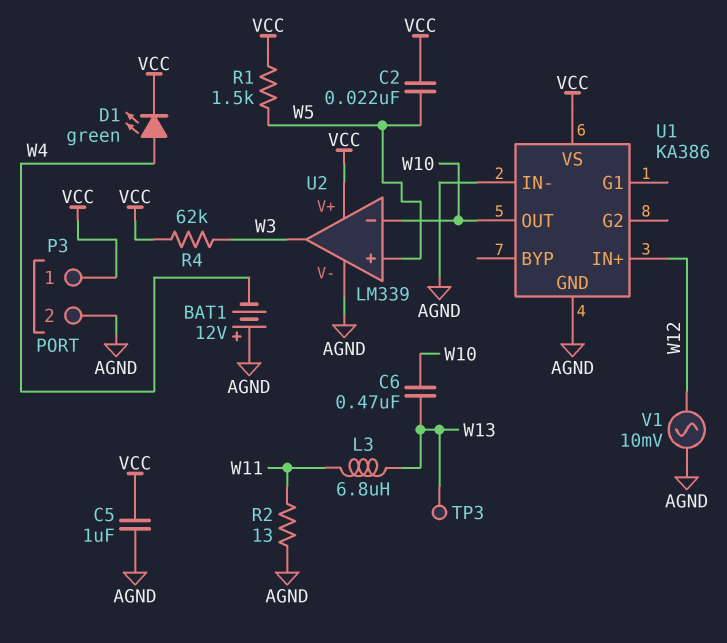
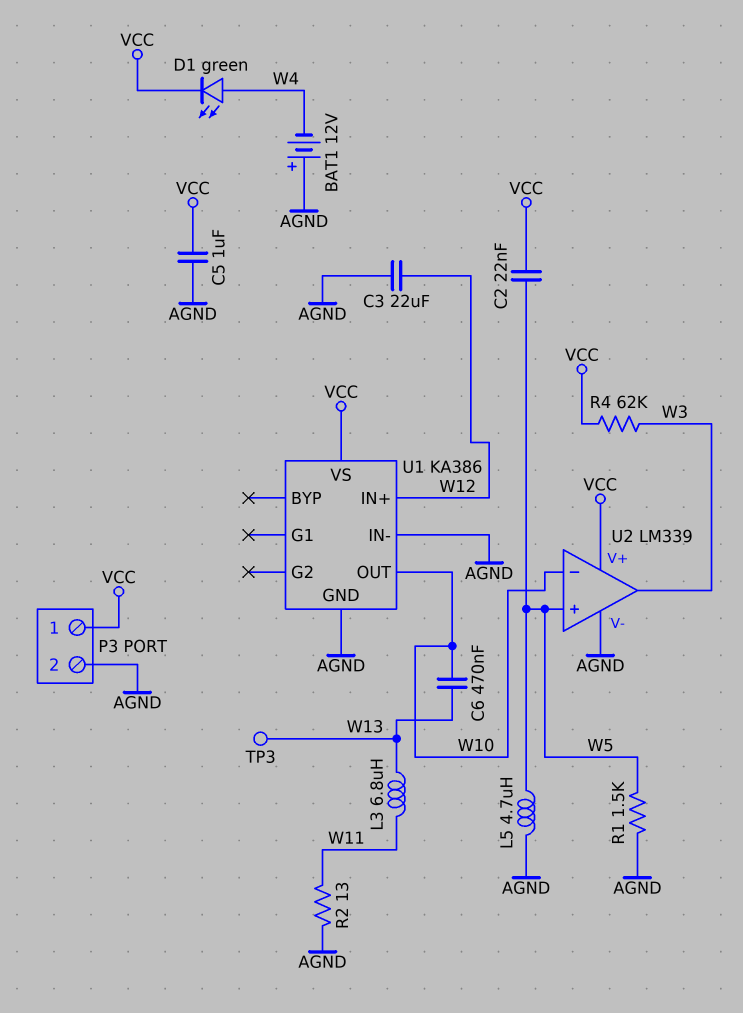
C3: none -> 22uF (AGND, W12)
L5: none -> 4.7uH (AGND, W5)
R1: 1.5k (VCC, W5) -> 1.5k (AGND, W5)
V1: AC 10mV (AGND, W12) -> none

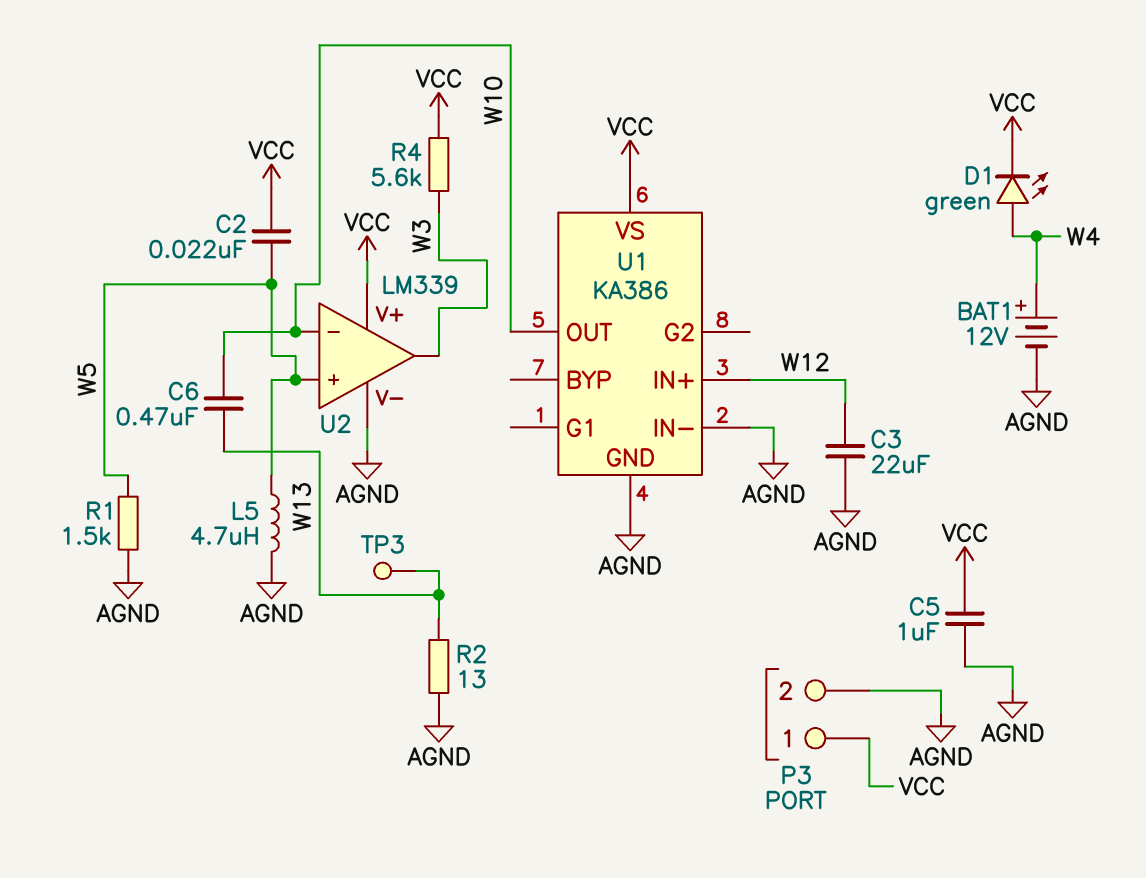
BAT1: 12V (plus AGND, minus W4) -> 12V (plus W4, minus AGND)
L3: 6.8uH (W11, W13) -> none
R2: 13 (AGND, W11) -> 13 (AGND, W13)
R4: 62k (VCC, W3) -> 5.6k (VCC, W3)

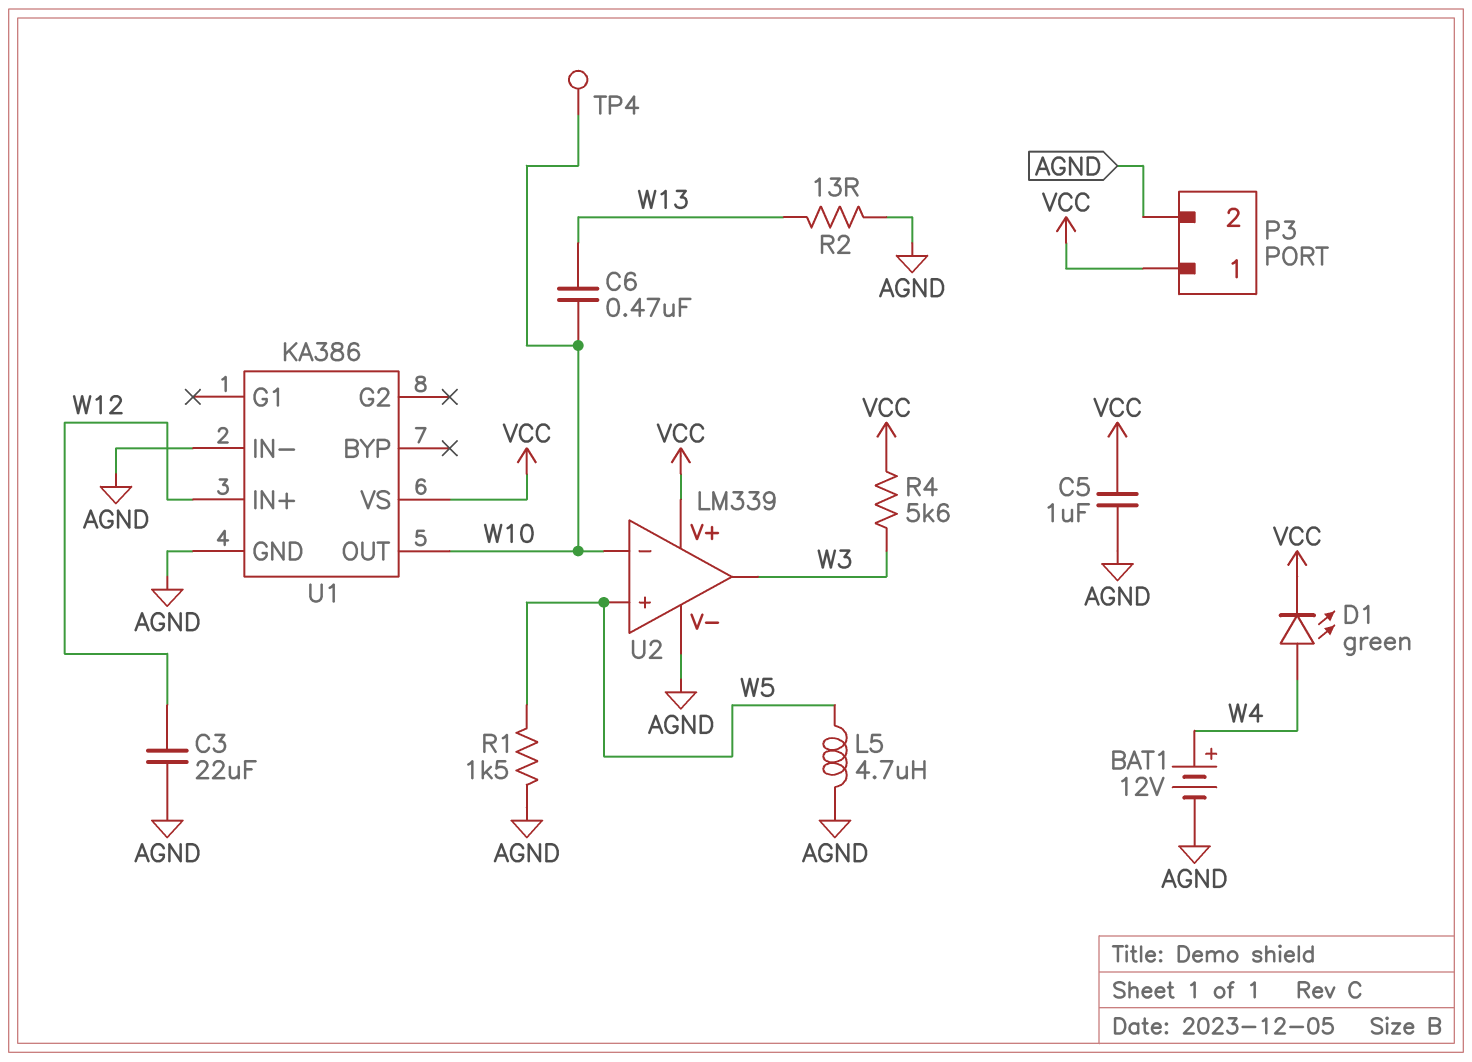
C2: 22nF (VCC, W5) -> none
TP3: test point (W13) -> none
TP4: none -> test point (W10)

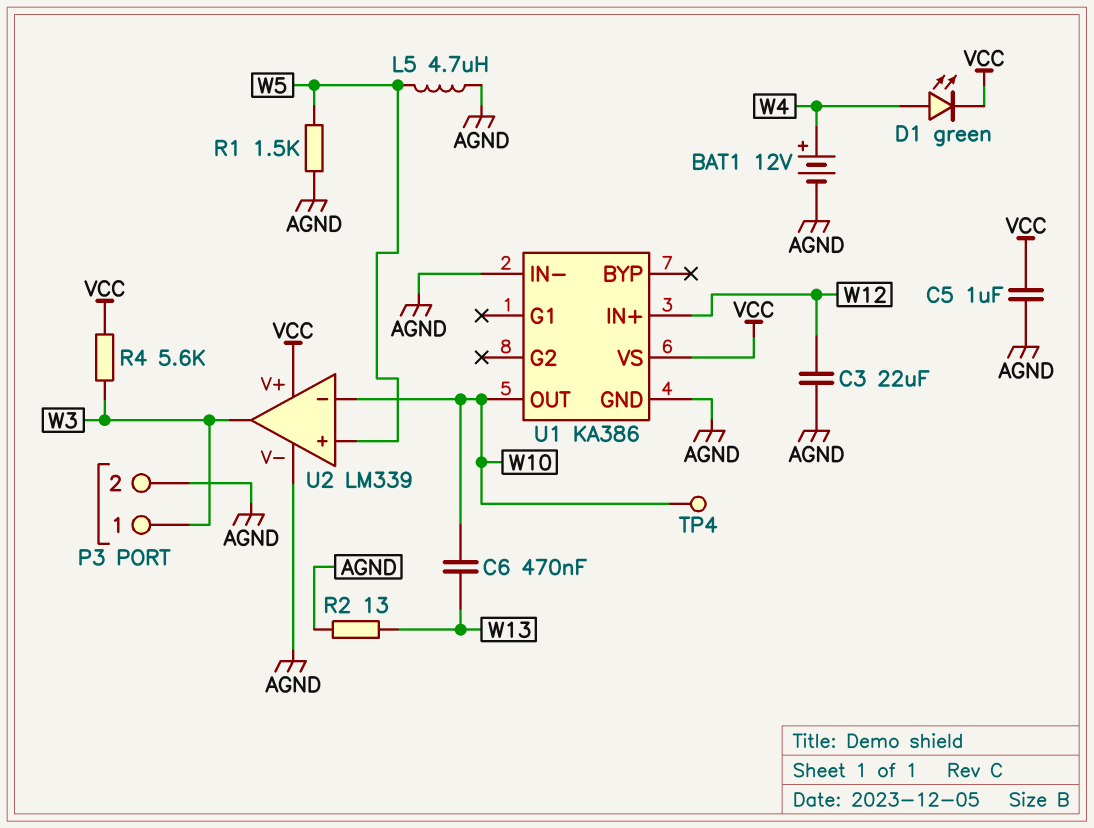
P3 pin 1: VCC -> W3

